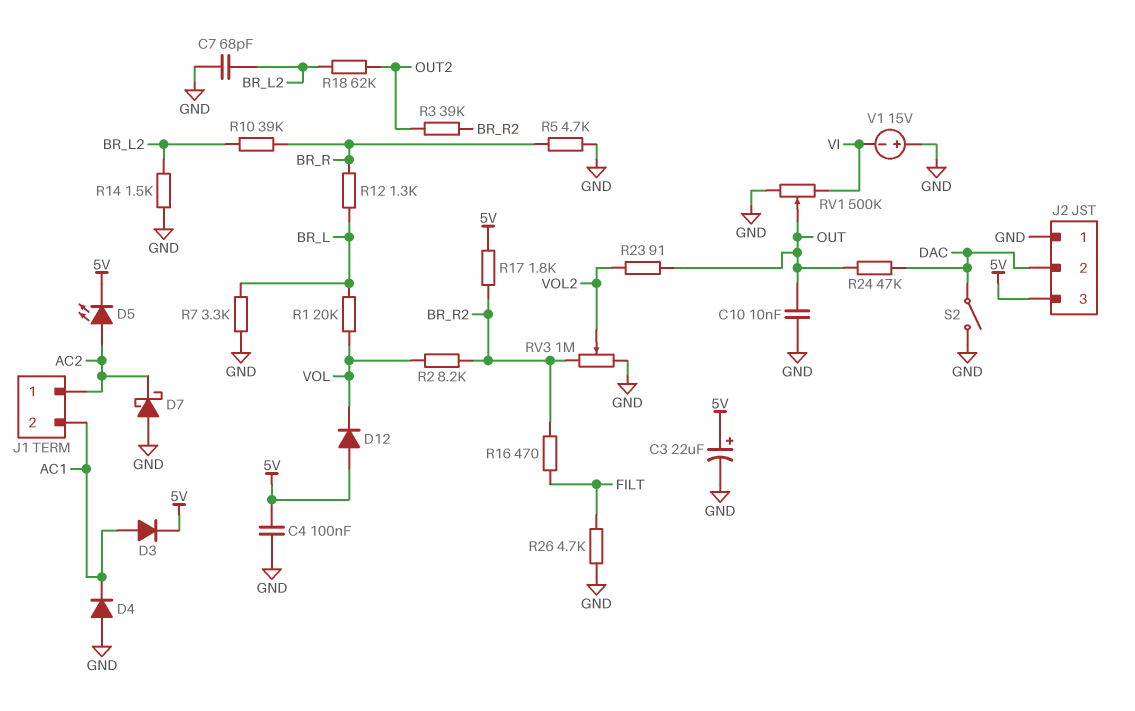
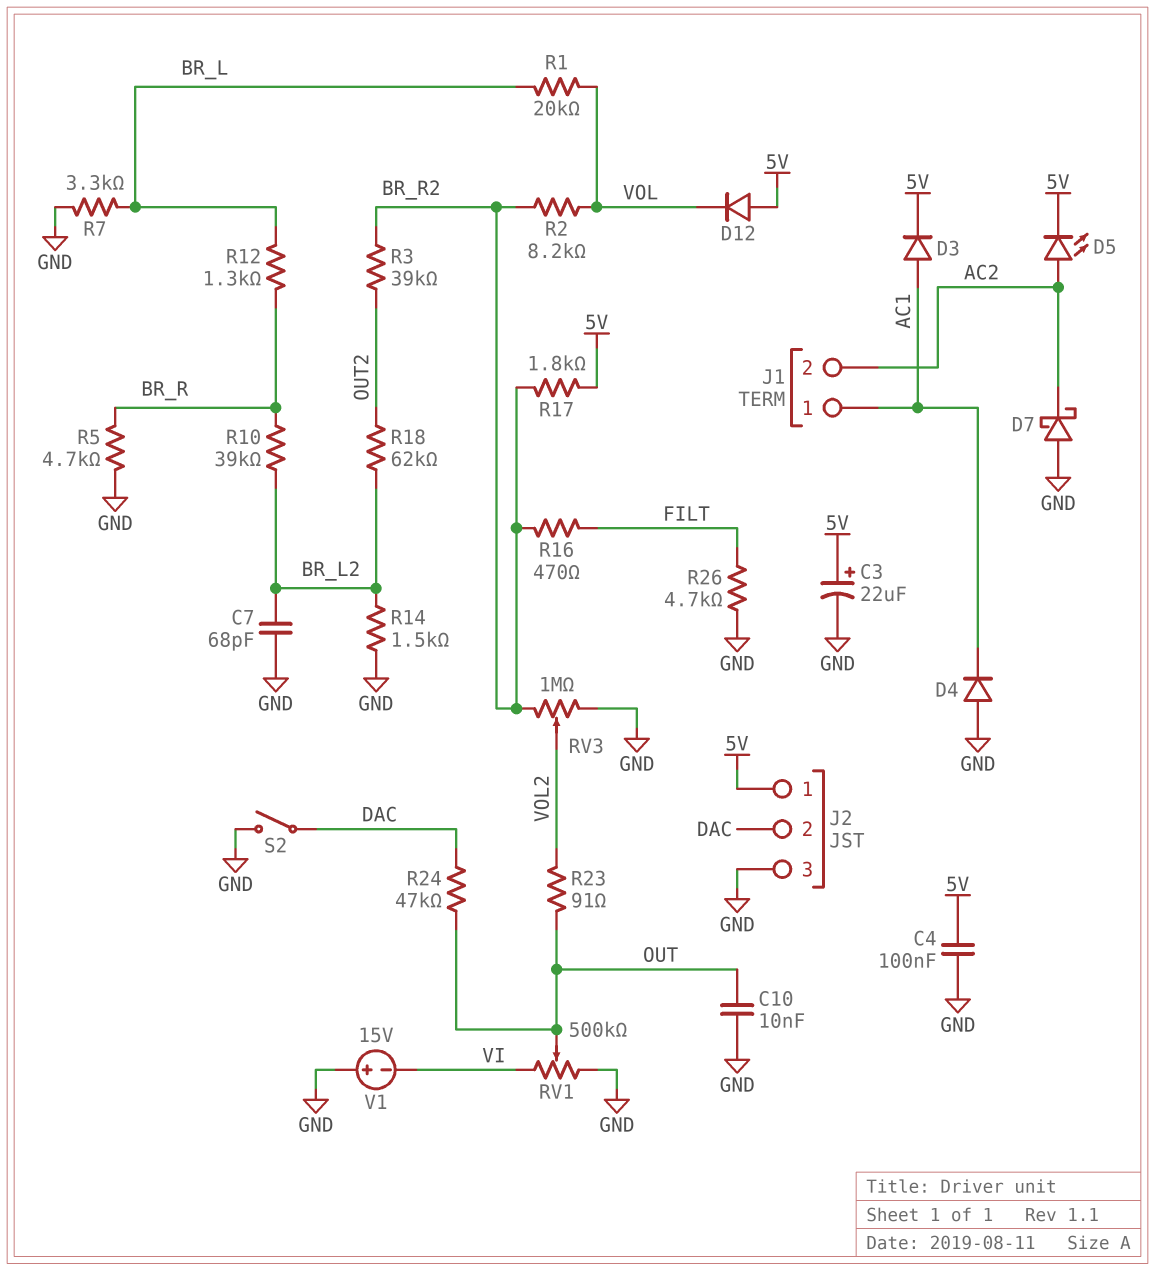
J1 pin 1: AC2 -> AC1
J1 pin 2: AC1 -> AC2
J2 pin 1: GND -> 5V
J2 pin 3: 5V -> GND

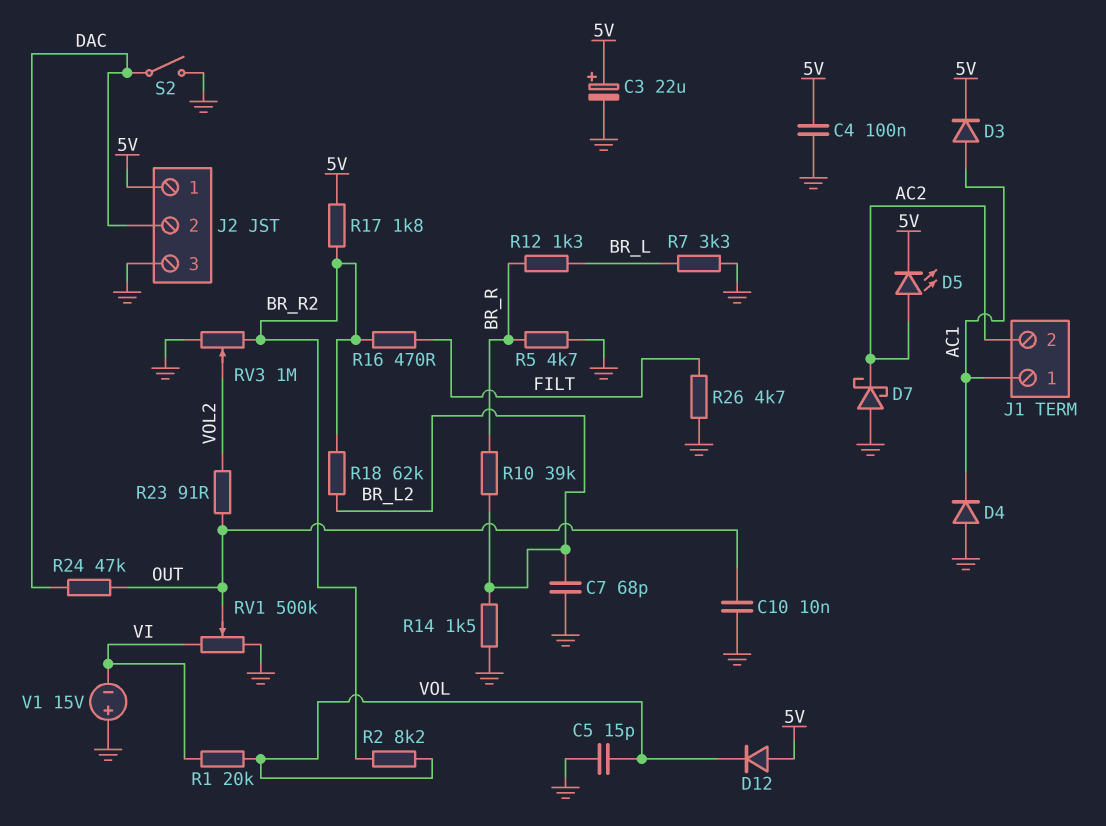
C5: none -> 15pF (GND, VOL)
R1: 20k (BR_L, VOL) -> 20k (VI, VOL)
R3: 39k (BR_R2, OUT2) -> none
R18: 62k (BR_L2, OUT2) -> 62k (BR_L2, BR_R2)

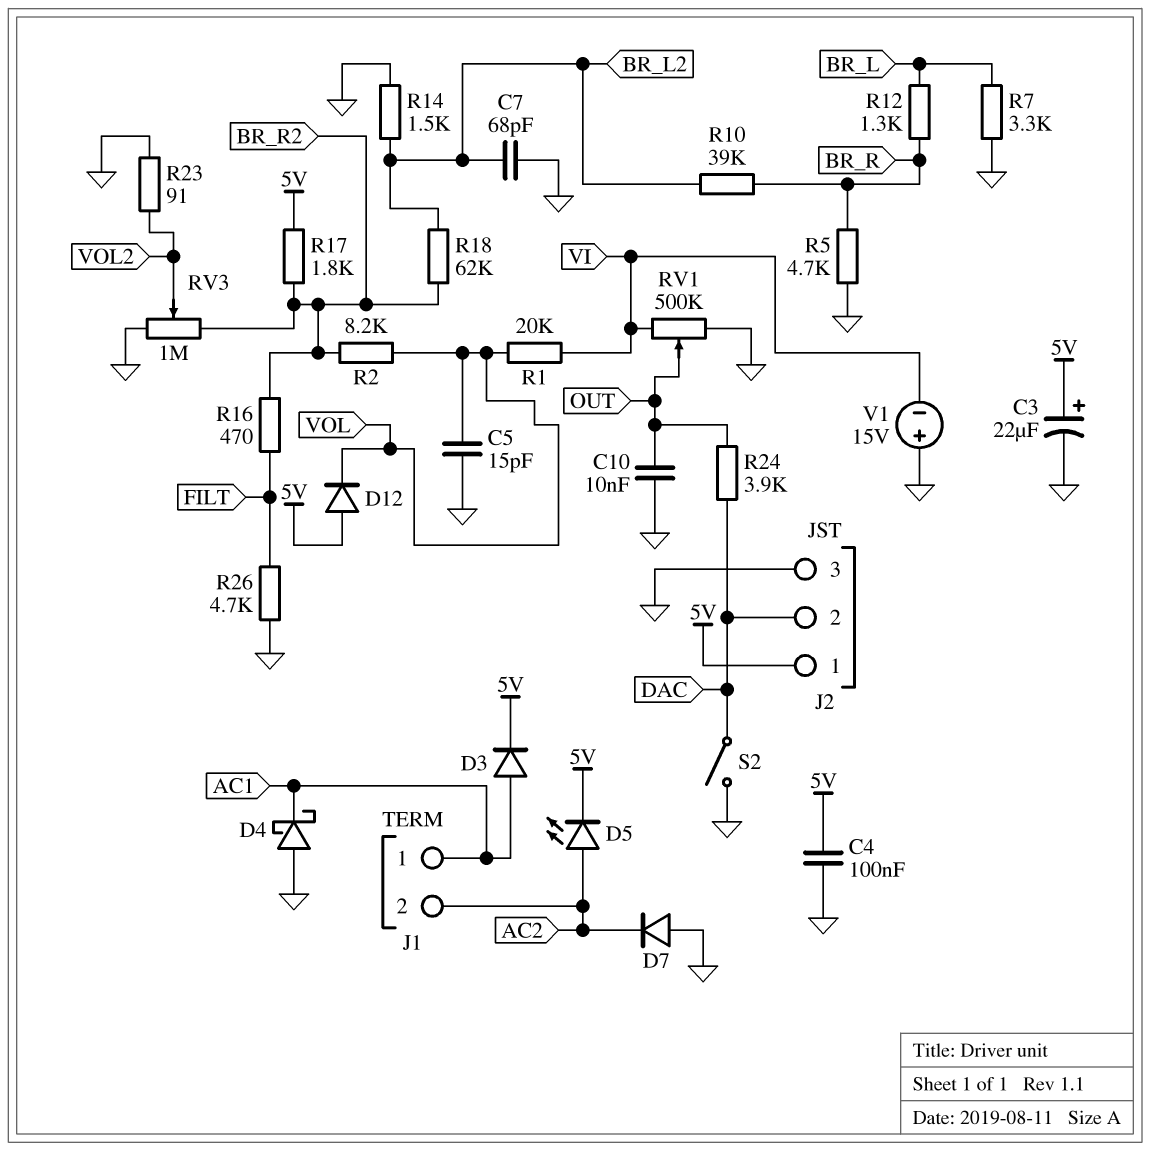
D4: diode (A GND, K AC1) -> schottky (A GND, K AC1)
D7: schottky (A GND, K AC2) -> diode (A GND, K AC2)
R23: 91 (OUT, VOL2) -> 91 (GND, VOL2)
R24: 47k (DAC, OUT) -> 3.9k (DAC, OUT)

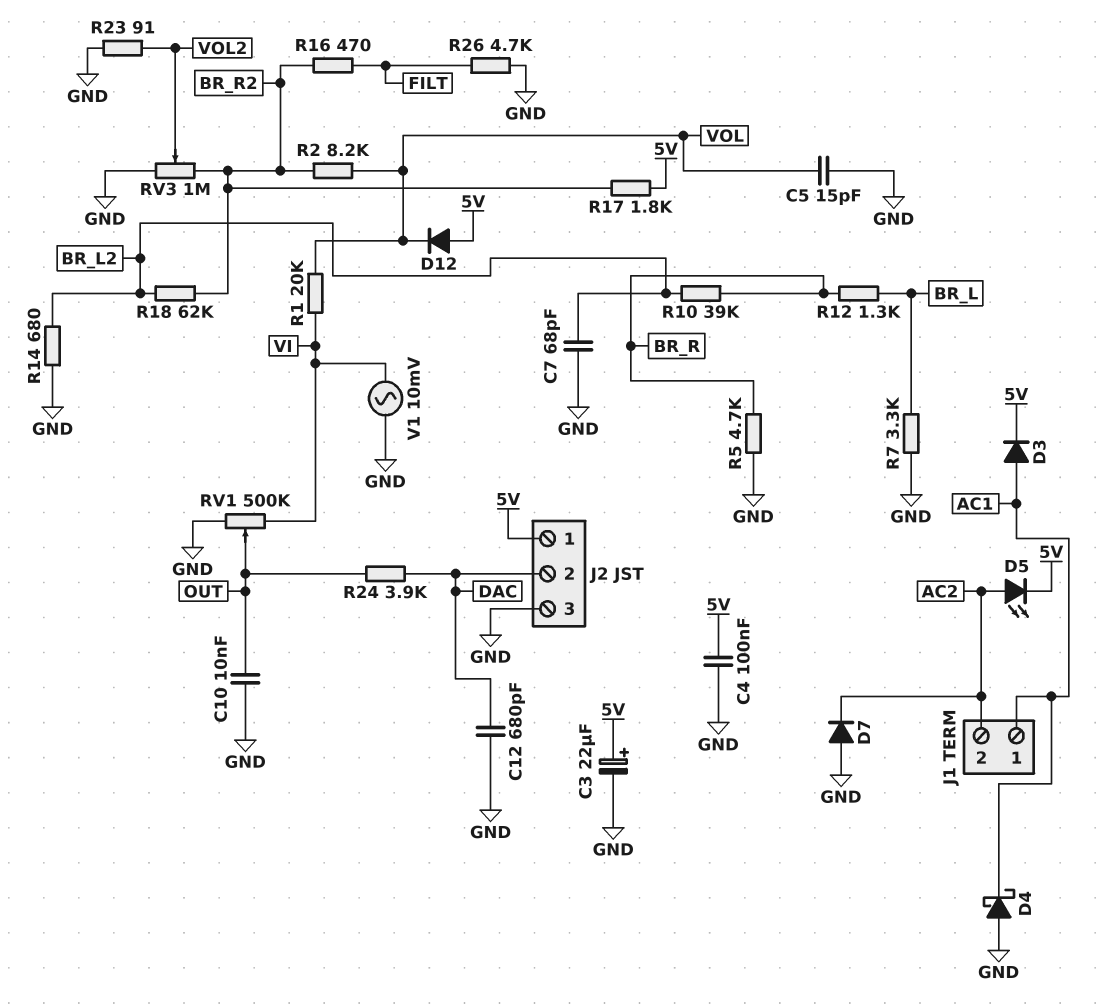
C12: none -> 680pF (DAC, GND)
R14: 1.5k (BR_L2, GND) -> 680 (BR_L2, GND)
S2: switch (DAC, GND) -> none
V1: 15V (plus GND, minus VI) -> AC 10mV (GND, VI)

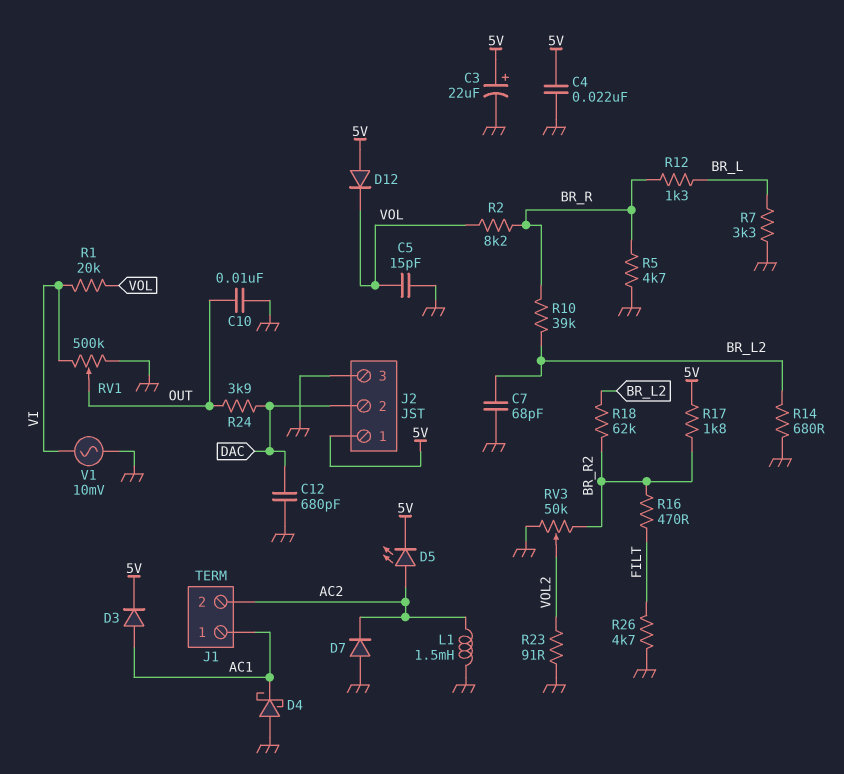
C4: 100nF (5V, GND) -> 22nF (5V, GND)
L1: none -> 1.5mH (AC2, GND)
R2: 8.2k (BR_R2, VOL) -> 8.2k (BR_R, VOL)
RV3: 1M (BR_R2, GND, wiper VOL2) -> 50k (BR_R2, GND, wiper VOL2)

